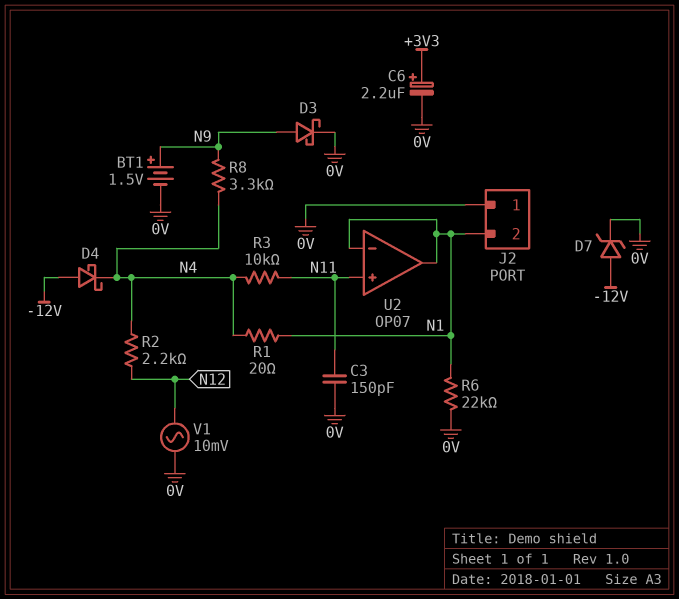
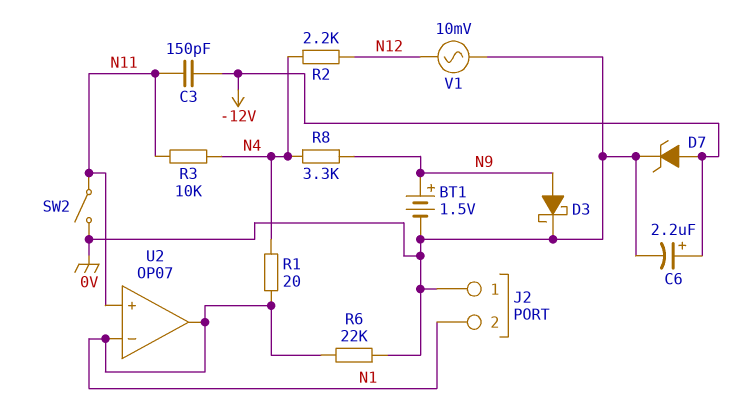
C3: 150pF (0V, N11) -> 150pF (-12V, N11)
C6: 2.2uF (plus +3V3, minus 0V) -> 2.2uF (plus -12V, minus 0V)
D4: schottky (A -12V, K N4) -> none
SW2: none -> switch (0V, N11)

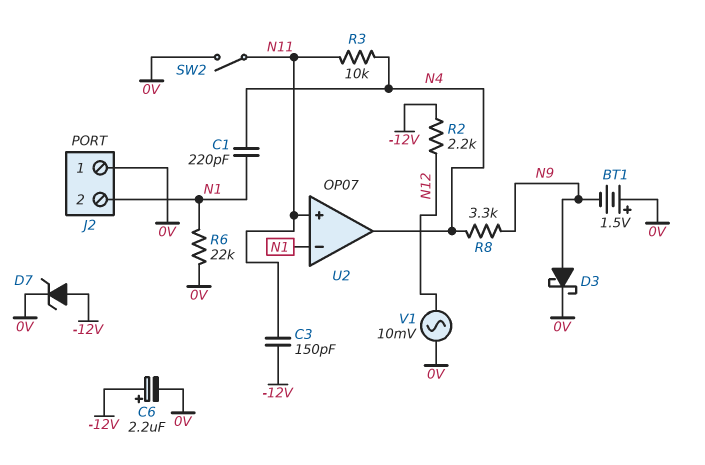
BT1: 1.5V (plus N9, minus 0V) -> 1.5V (plus 0V, minus N9)
C1: none -> 220pF (N1, N4)
R1: 20 (N1, N4) -> none
R2: 2.2k (N4, N12) -> 2.2k (-12V, N12)
U2 pin out: N1 -> N4

